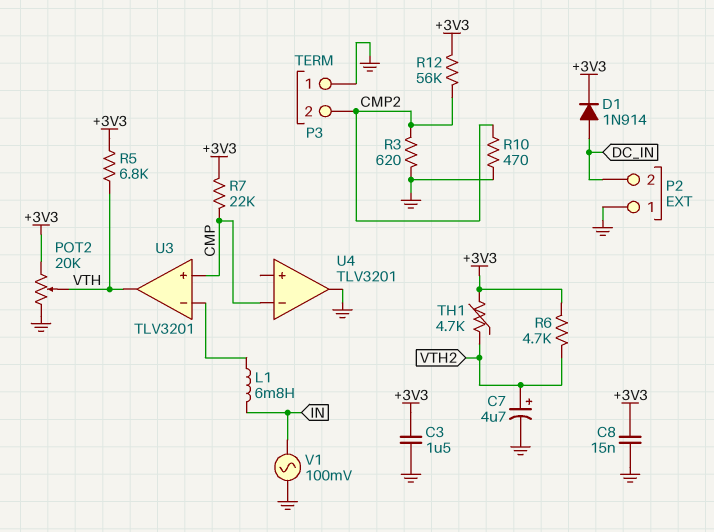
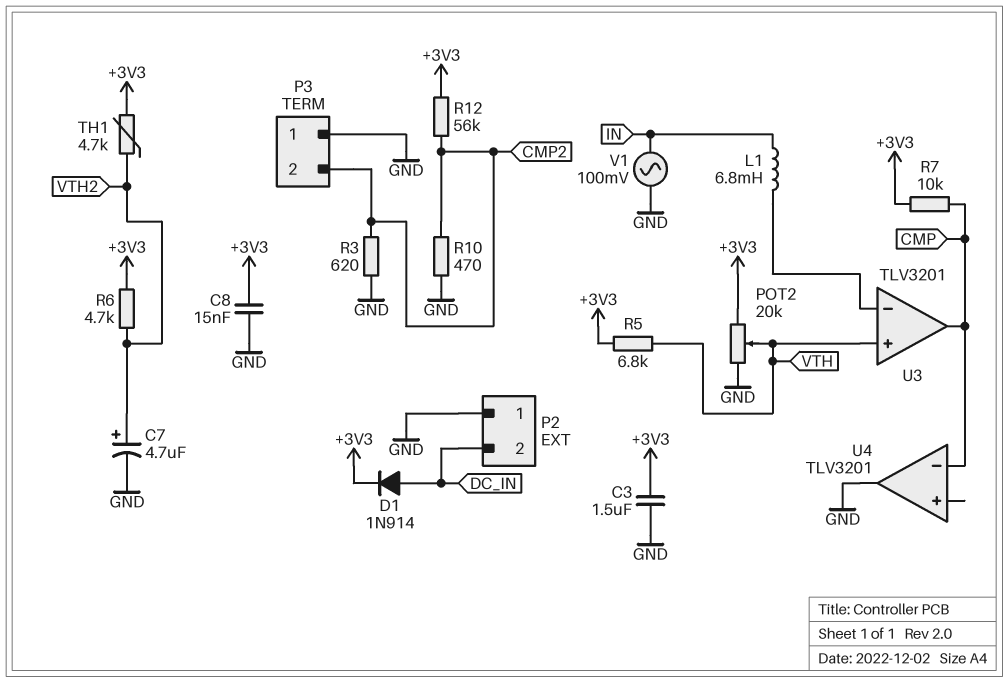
R7: 22k (+3V3, CMP) -> 10k (+3V3, CMP)
U3 pin in+: CMP -> VTH
U3 pin out: VTH -> CMP

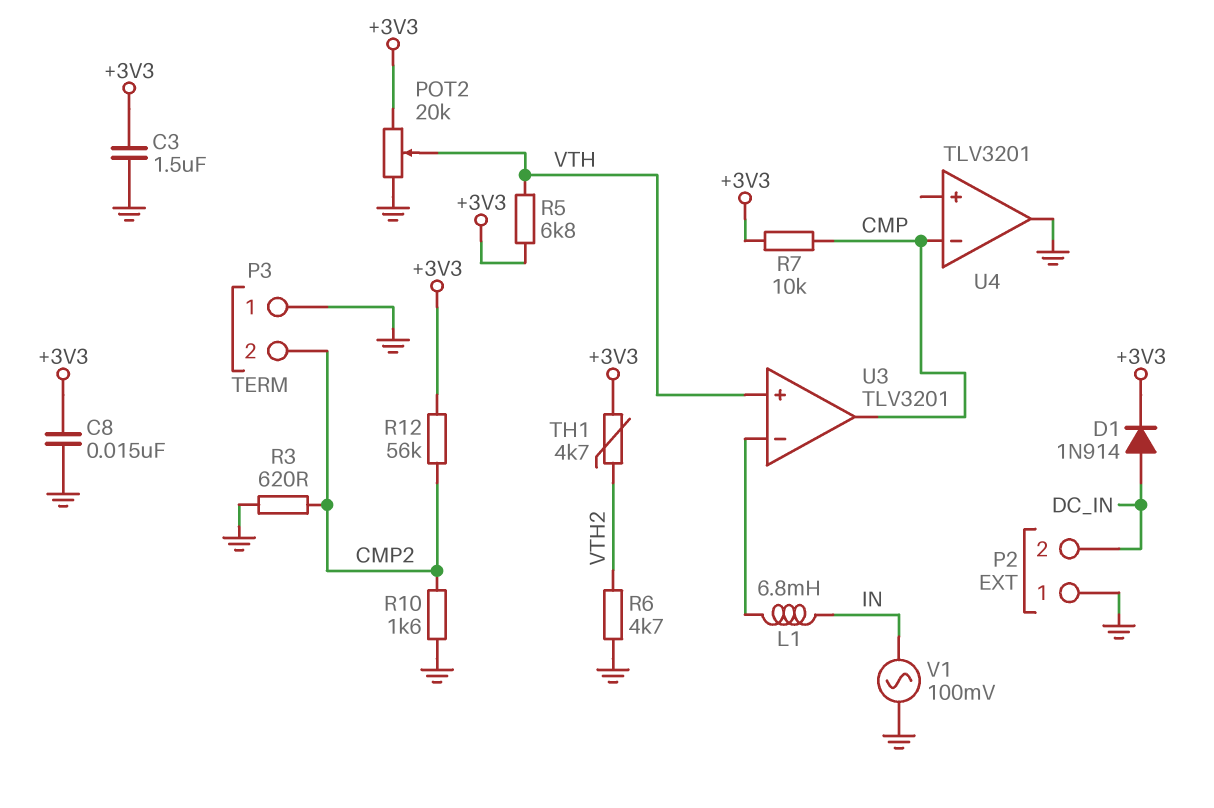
C7: 4.7uF (plus VTH2, minus GND) -> none
R6: 4.7k (+3V3, VTH2) -> 4.7k (GND, VTH2)
R10: 470 (CMP2, GND) -> 1.6k (CMP2, GND)

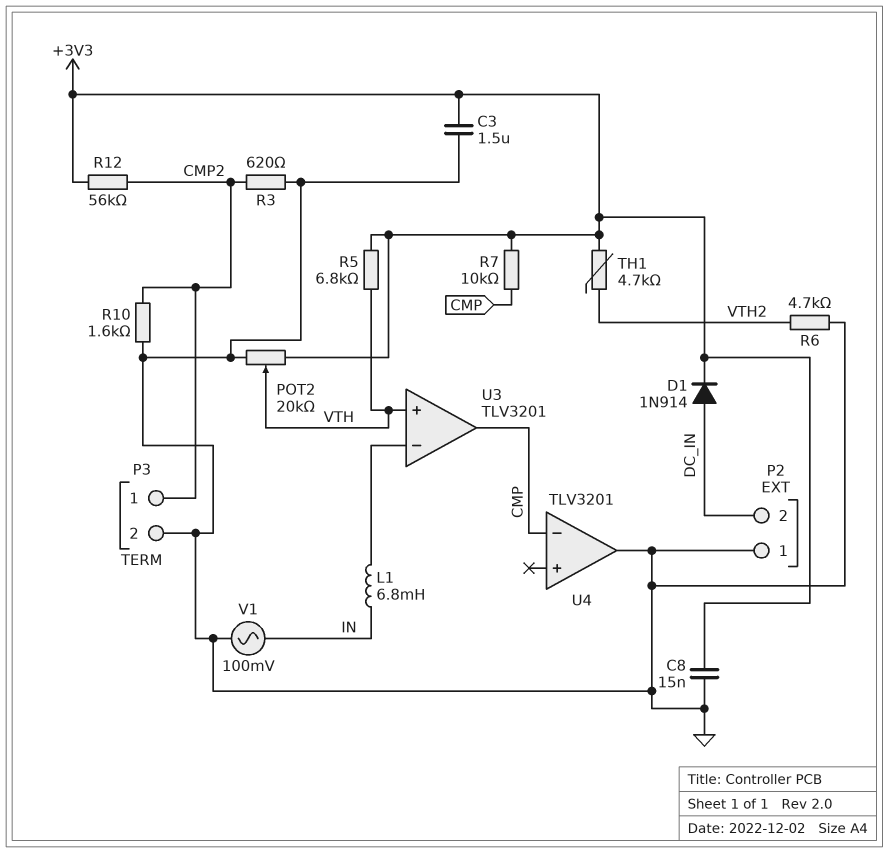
P3 pin 1: GND -> CMP2
P3 pin 2: CMP2 -> GND

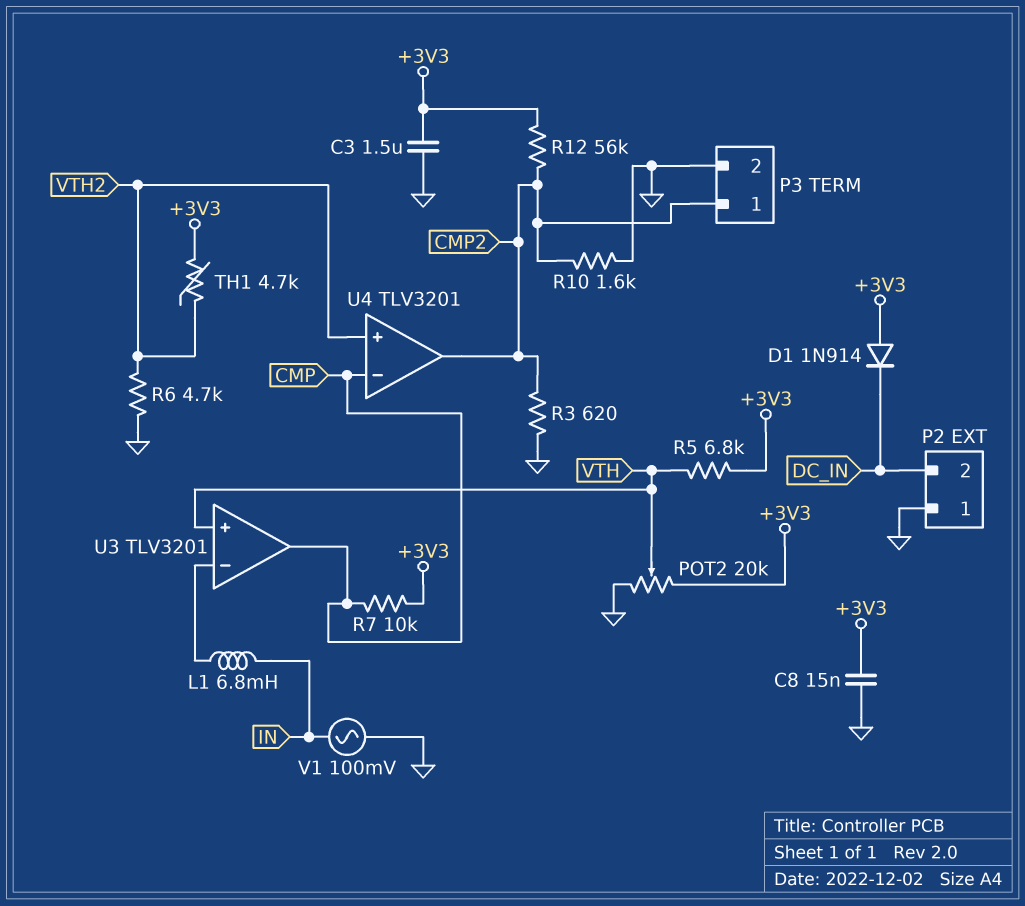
D1: diode 1N914 (A DC_IN, K +3V3) -> diode 1N914 (A +3V3, K DC_IN)
U4 pin in+: none -> VTH2
U4 pin out: GND -> CMP2

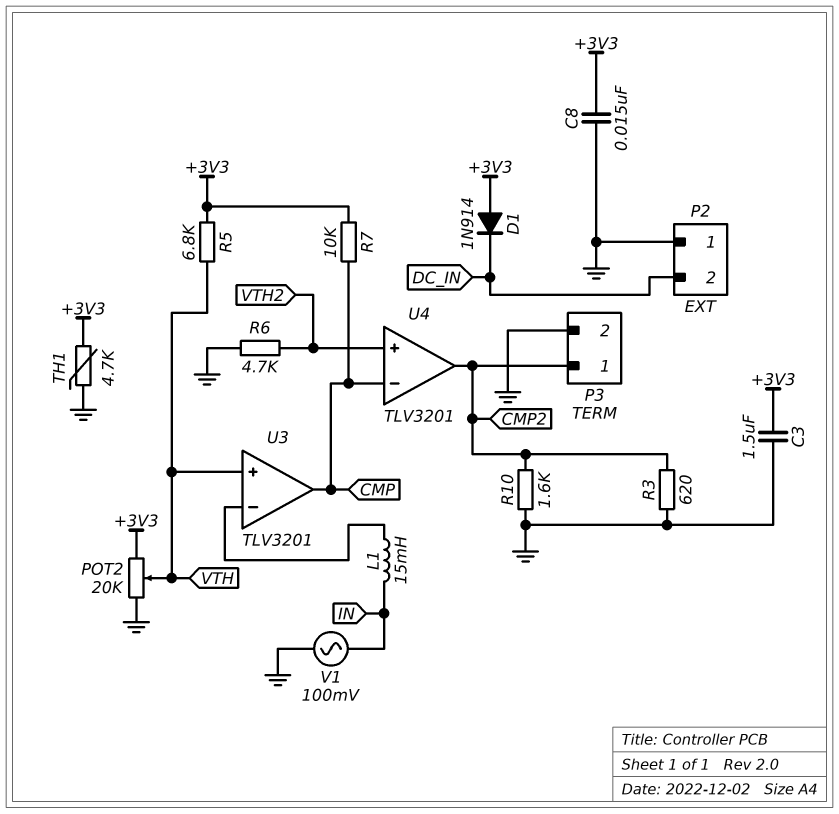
L1: 6.8mH (IN, U3/in-) -> 15mH (IN, U3/in-)
R12: 56k (+3V3, CMP2) -> none
TH1: 4.7k (+3V3, VTH2) -> 4.7k (+3V3, GND)

